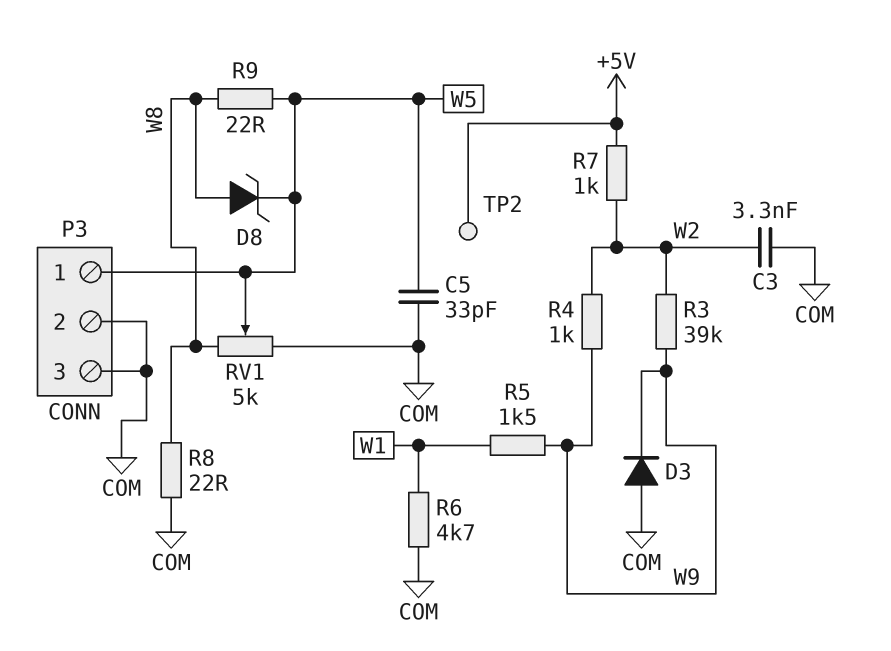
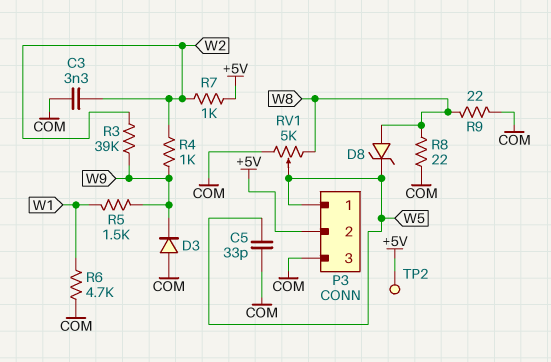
P3 pin 2: COM -> +5V
R9: 22 (W5, W8) -> 22 (COM, W8)

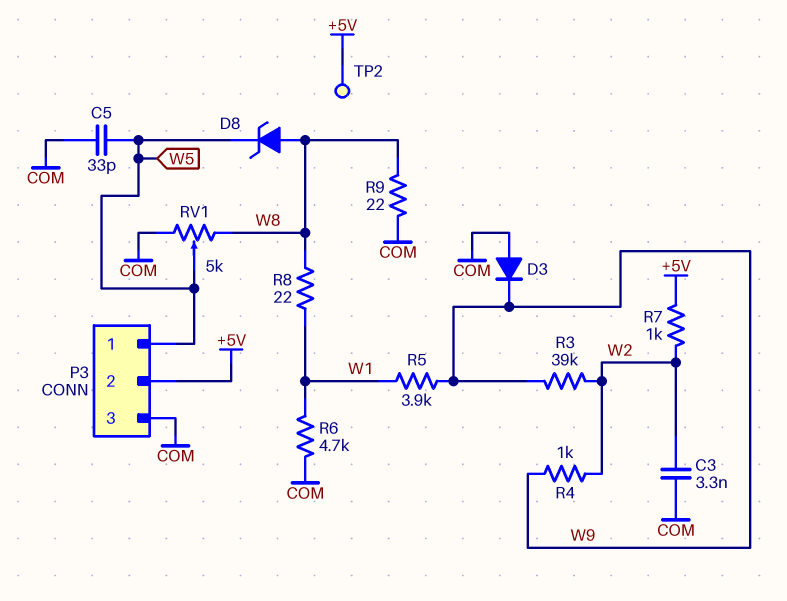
R5: 1.5k (W1, W9) -> 3.9k (W1, W9)
R8: 22 (COM, W8) -> 22 (W1, W8)

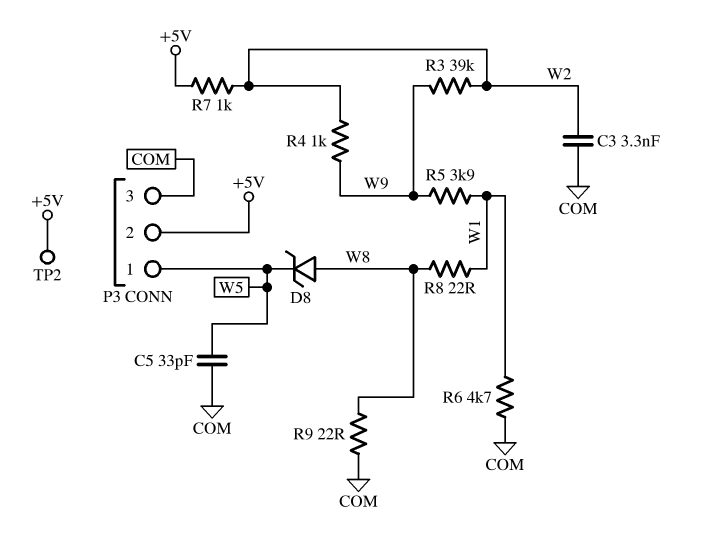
D3: diode (A COM, K W9) -> none
RV1: 5k (COM, W8, wiper W5) -> none

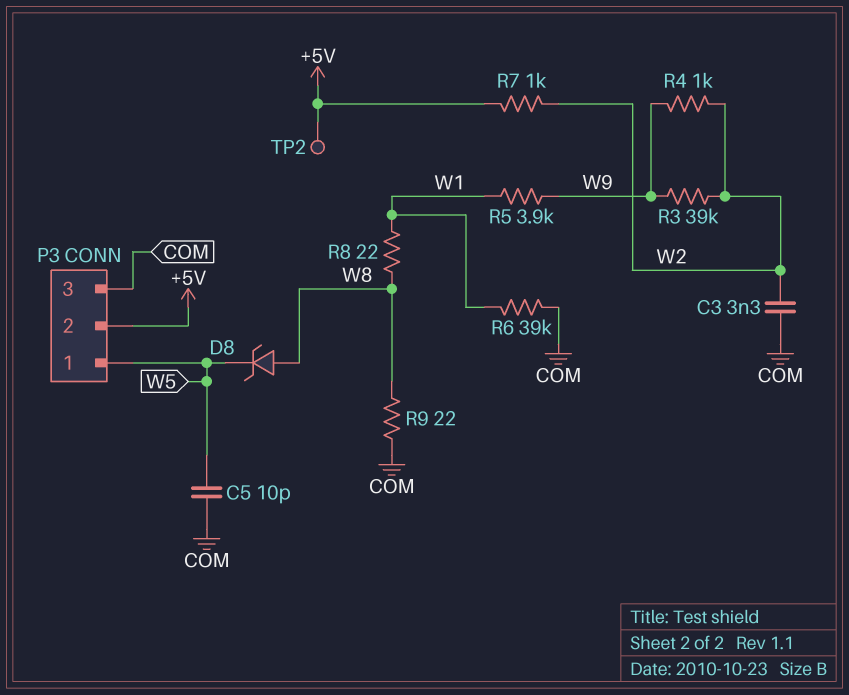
C5: 33pF (COM, W5) -> 10pF (COM, W5)
R6: 4.7k (COM, W1) -> 39k (COM, W1)

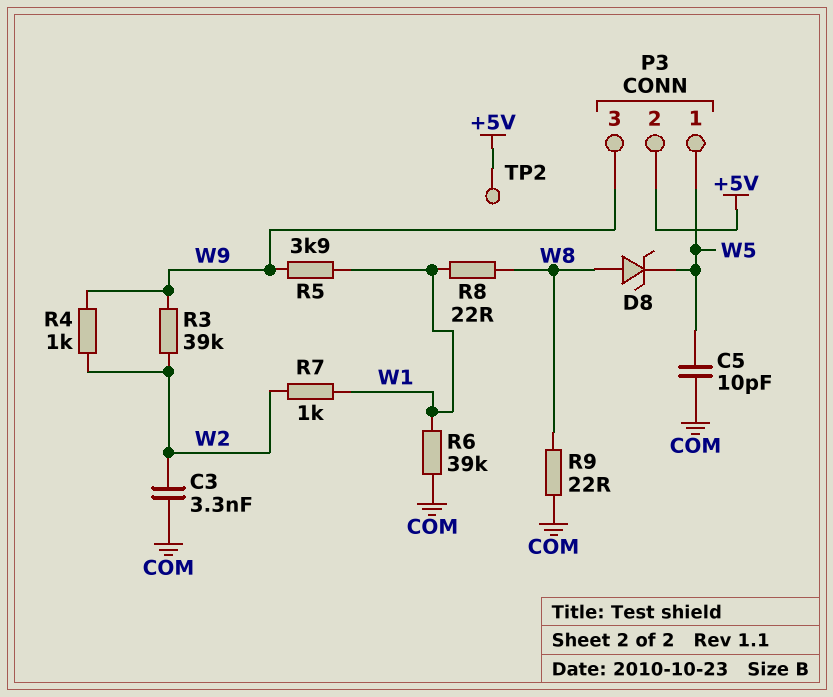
P3 pin 3: COM -> W9
R7: 1k (+5V, W2) -> 1k (W1, W2)

